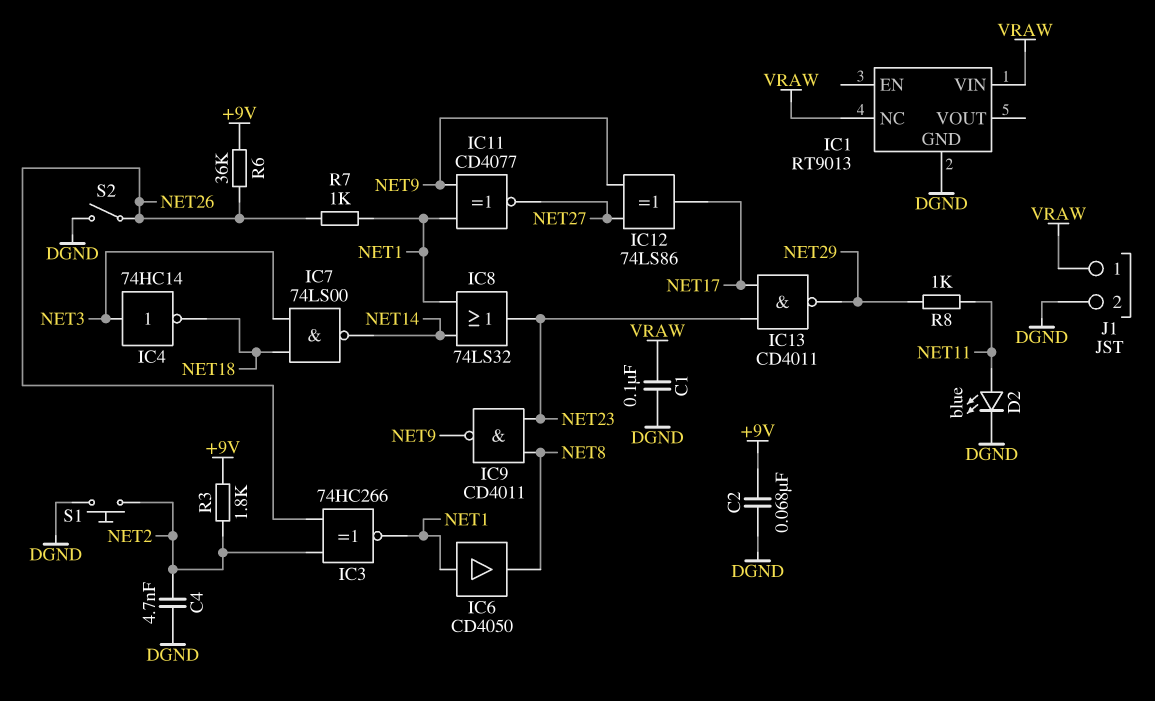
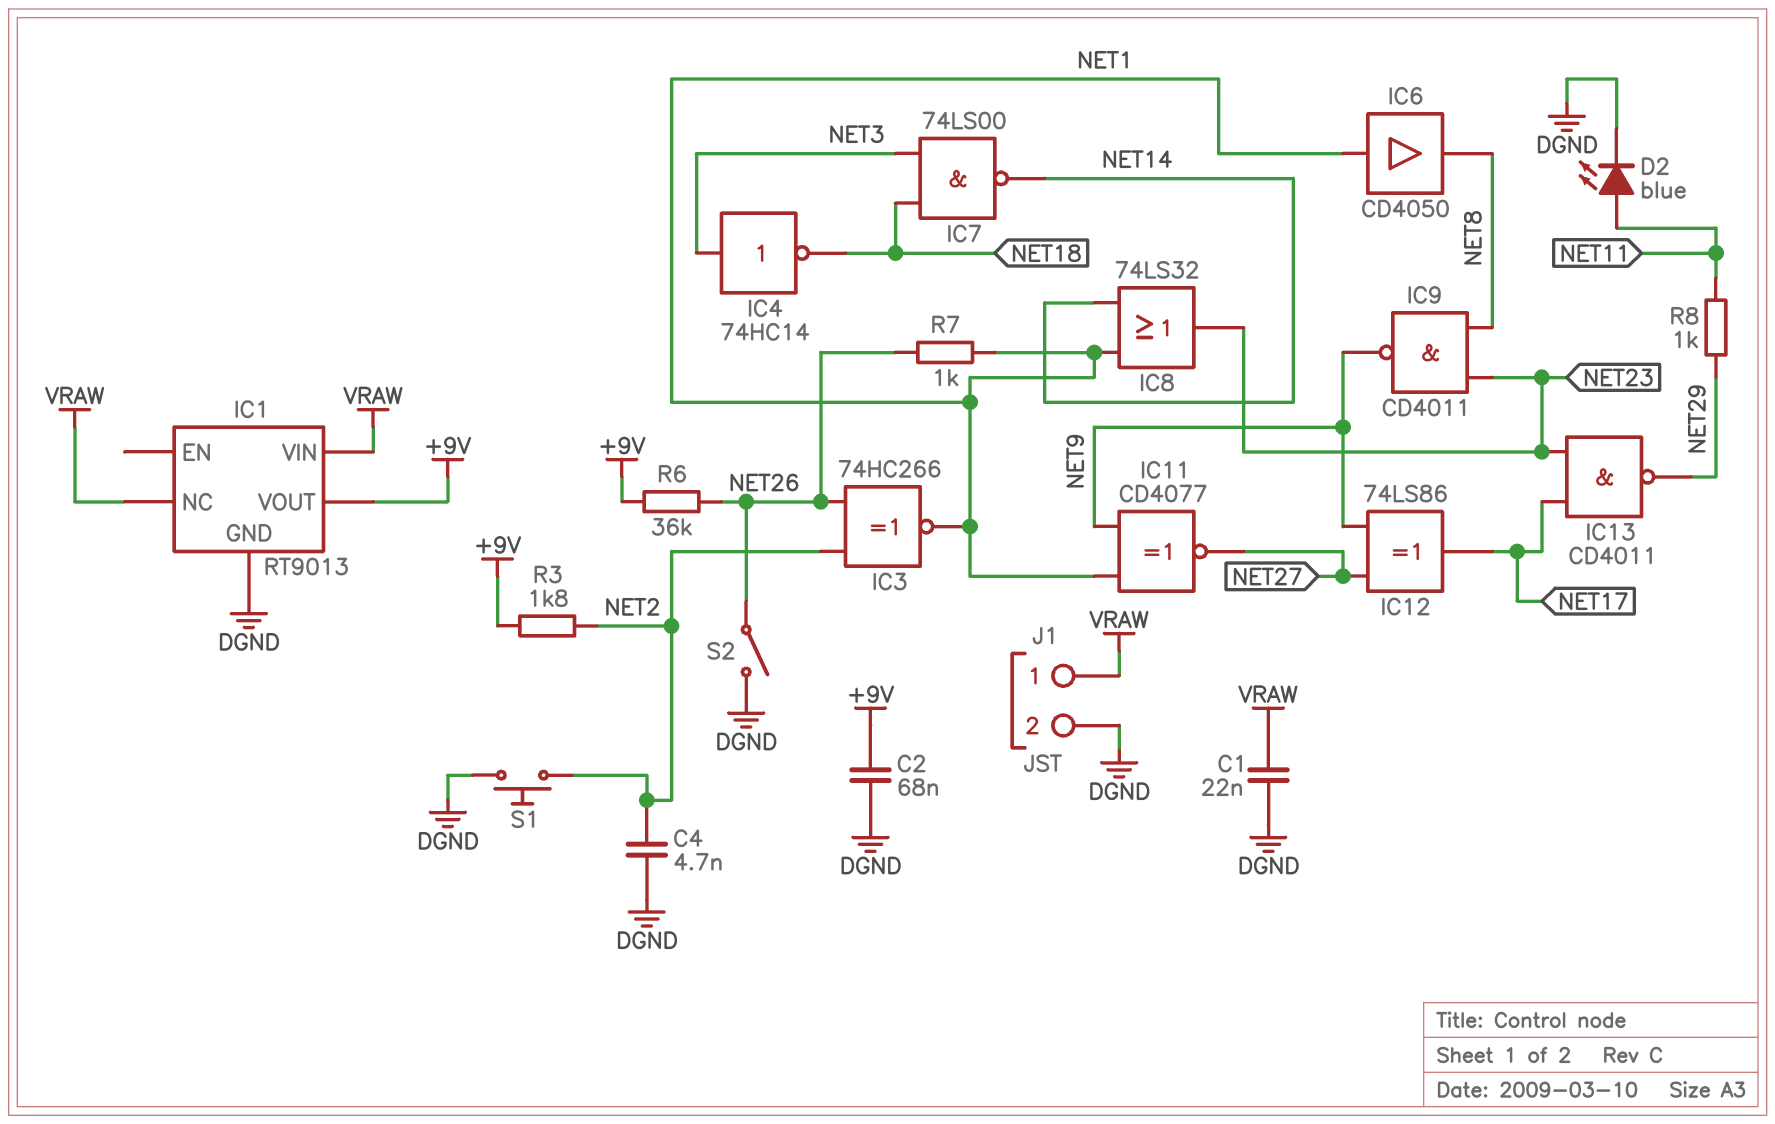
C1: 100nF (DGND, VRAW) -> 22nF (DGND, VRAW)
IC1 pin VOUT: none -> +9V

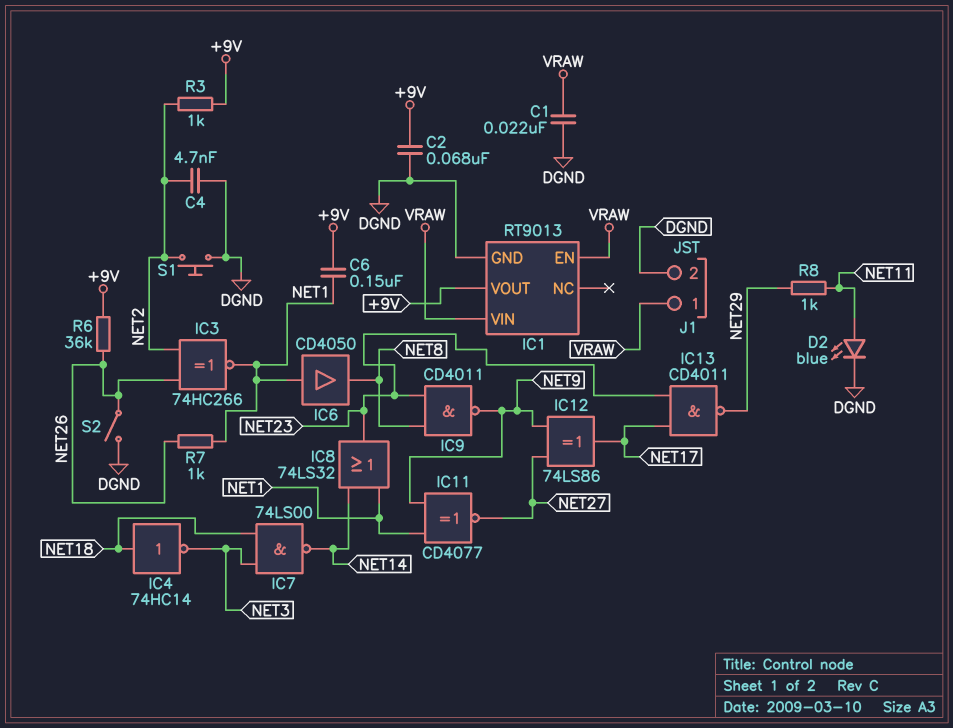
C6: none -> 150nF (+9V, NET1)
IC1 pin EN: none -> VRAW
IC1 pin NC: VRAW -> none
IC4: NOT 74HC14 (in NET3, out NET18) -> NOT 74HC14 (in NET18, out NET3)
R3: 1.8k (+9V, NET2) -> 1k (+9V, NET2)

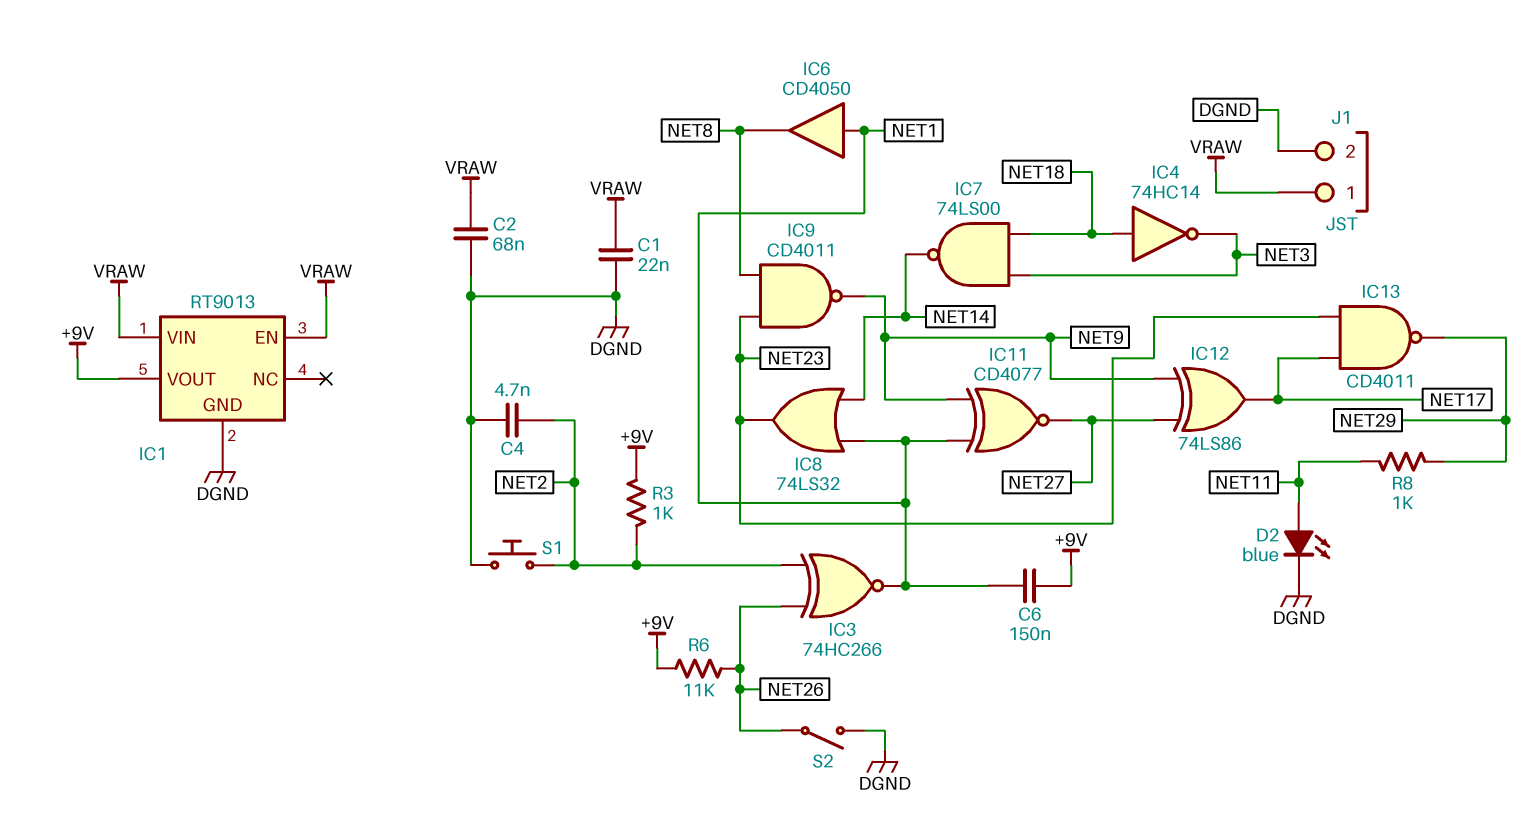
C2: 68nF (+9V, DGND) -> 68nF (DGND, VRAW)
R6: 36k (+9V, NET26) -> 11k (+9V, NET26)
R7: 1k (NET1, NET26) -> none

